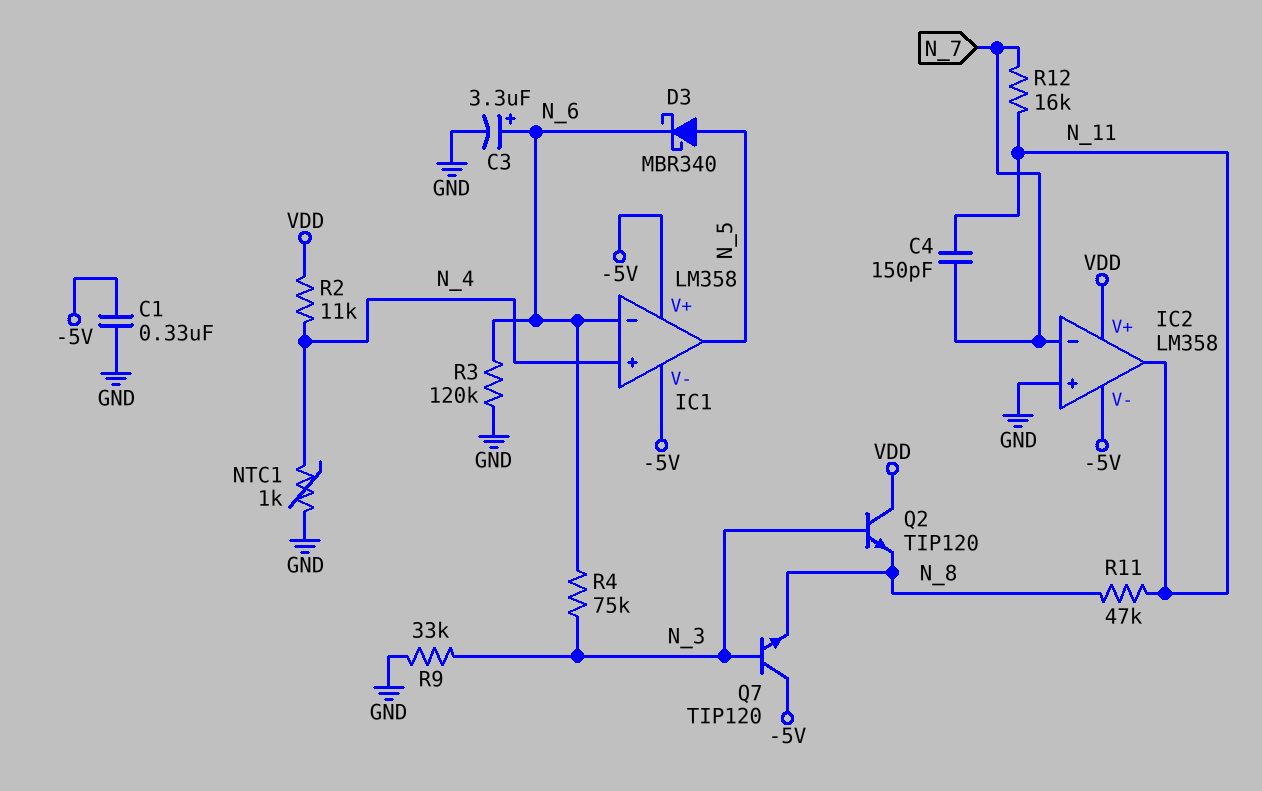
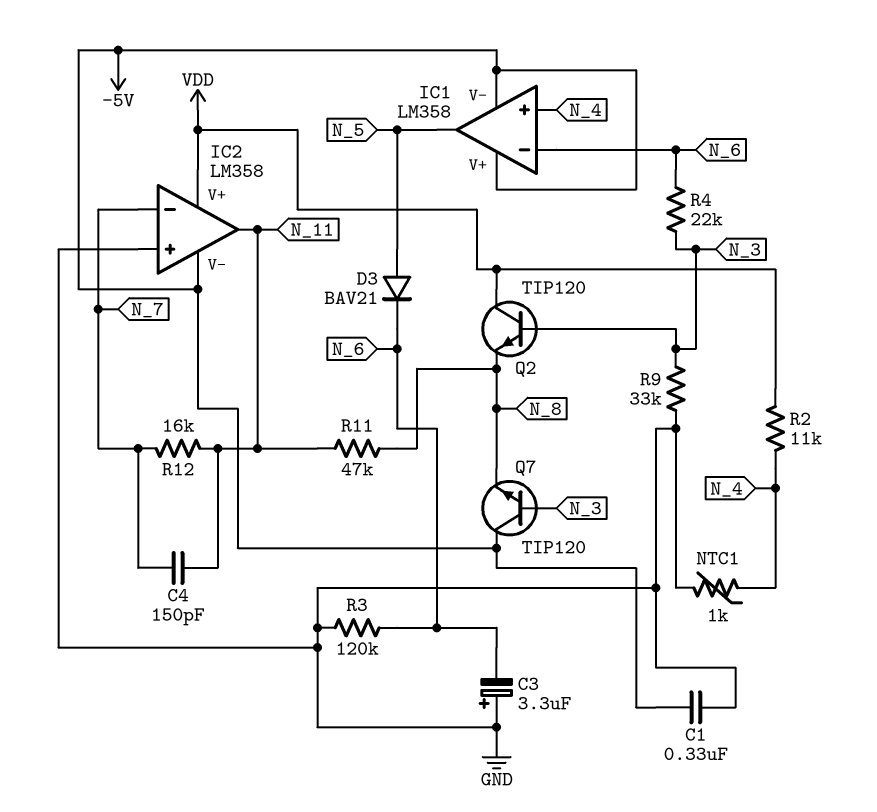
C3: 3.3uF (plus N_6, minus GND) -> 3.3uF (plus GND, minus N_6)
D3: schottky MBR340 (A N_5, K N_6) -> diode BAV21 (A N_5, K N_6)
R4: 75k (N_3, N_6) -> 22k (N_3, N_6)

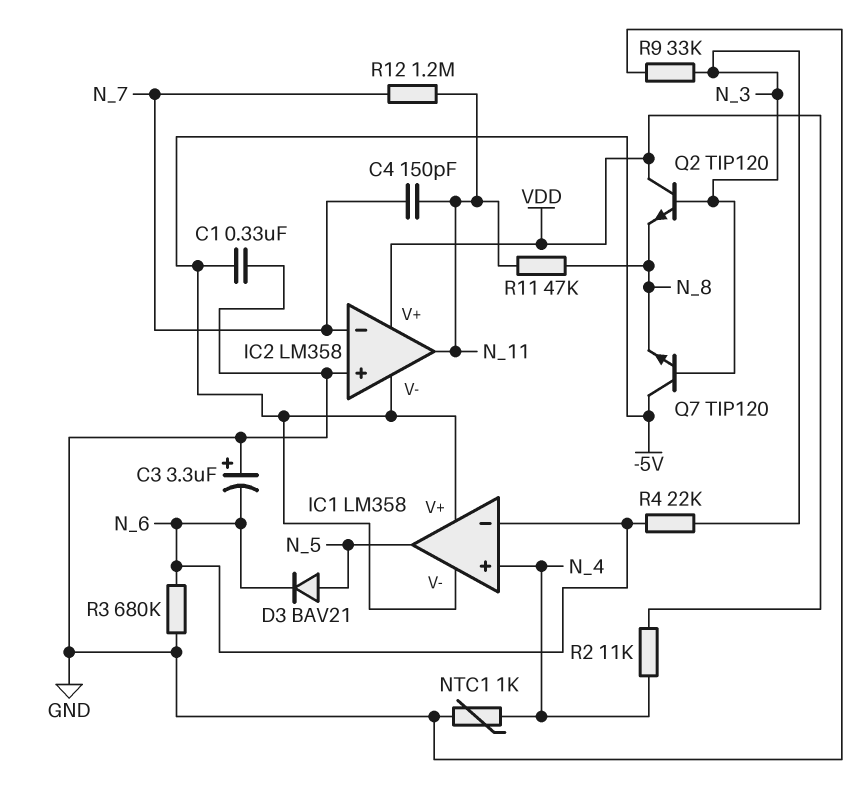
R3: 120k (GND, N_6) -> 680k (GND, N_6)
R12: 16k (N_7, N_11) -> 1.2M (N_7, N_11)

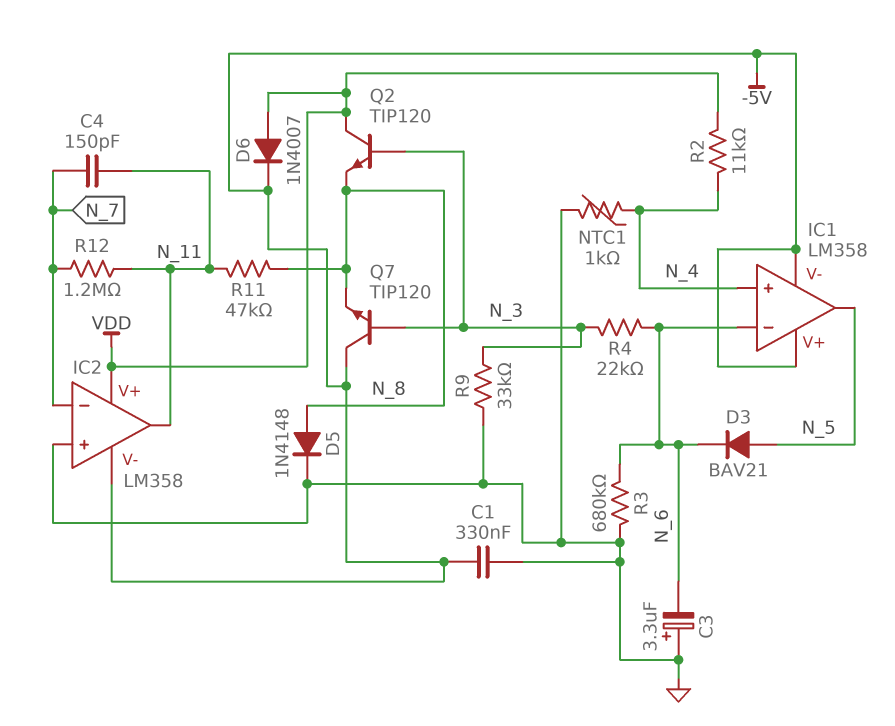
D5: none -> diode 1N4148 (A N_8, K GND)
D6: none -> diode 1N4007 (A VDD, K -5V)

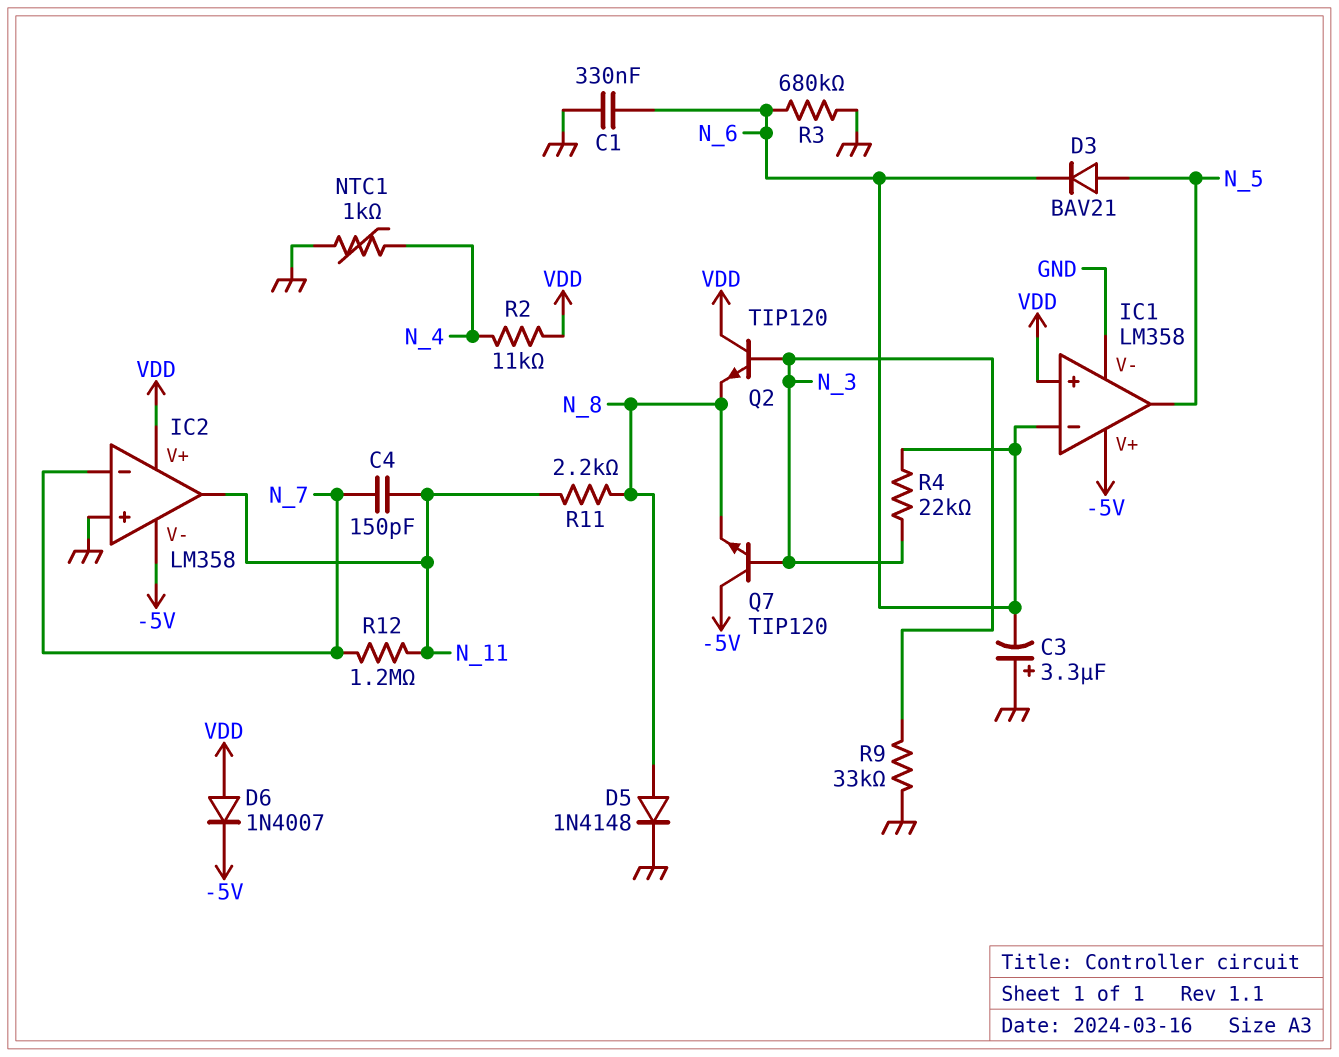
C1: 330nF (-5V, GND) -> 330nF (GND, N_6)
IC1 pin V-: -5V -> GND
IC1 pin in+: N_4 -> VDD
R11: 47k (N_8, N_11) -> 2.2k (N_8, N_11)

